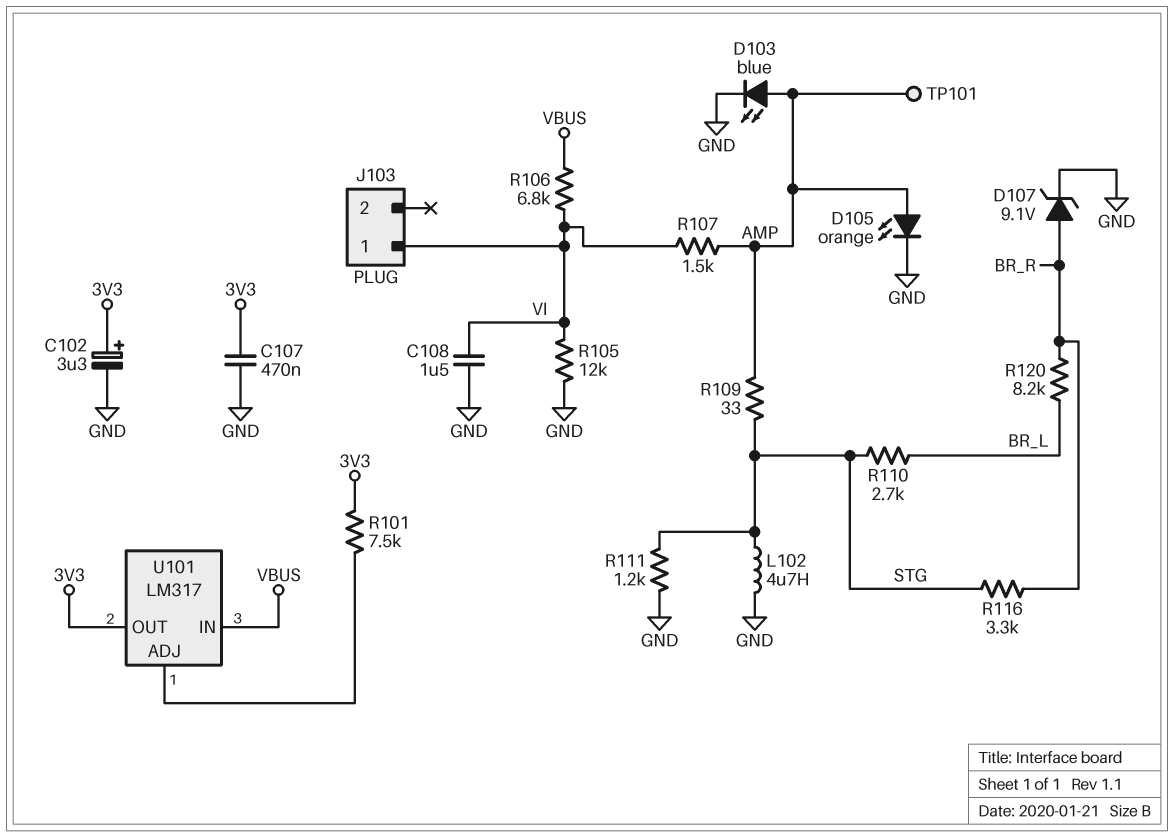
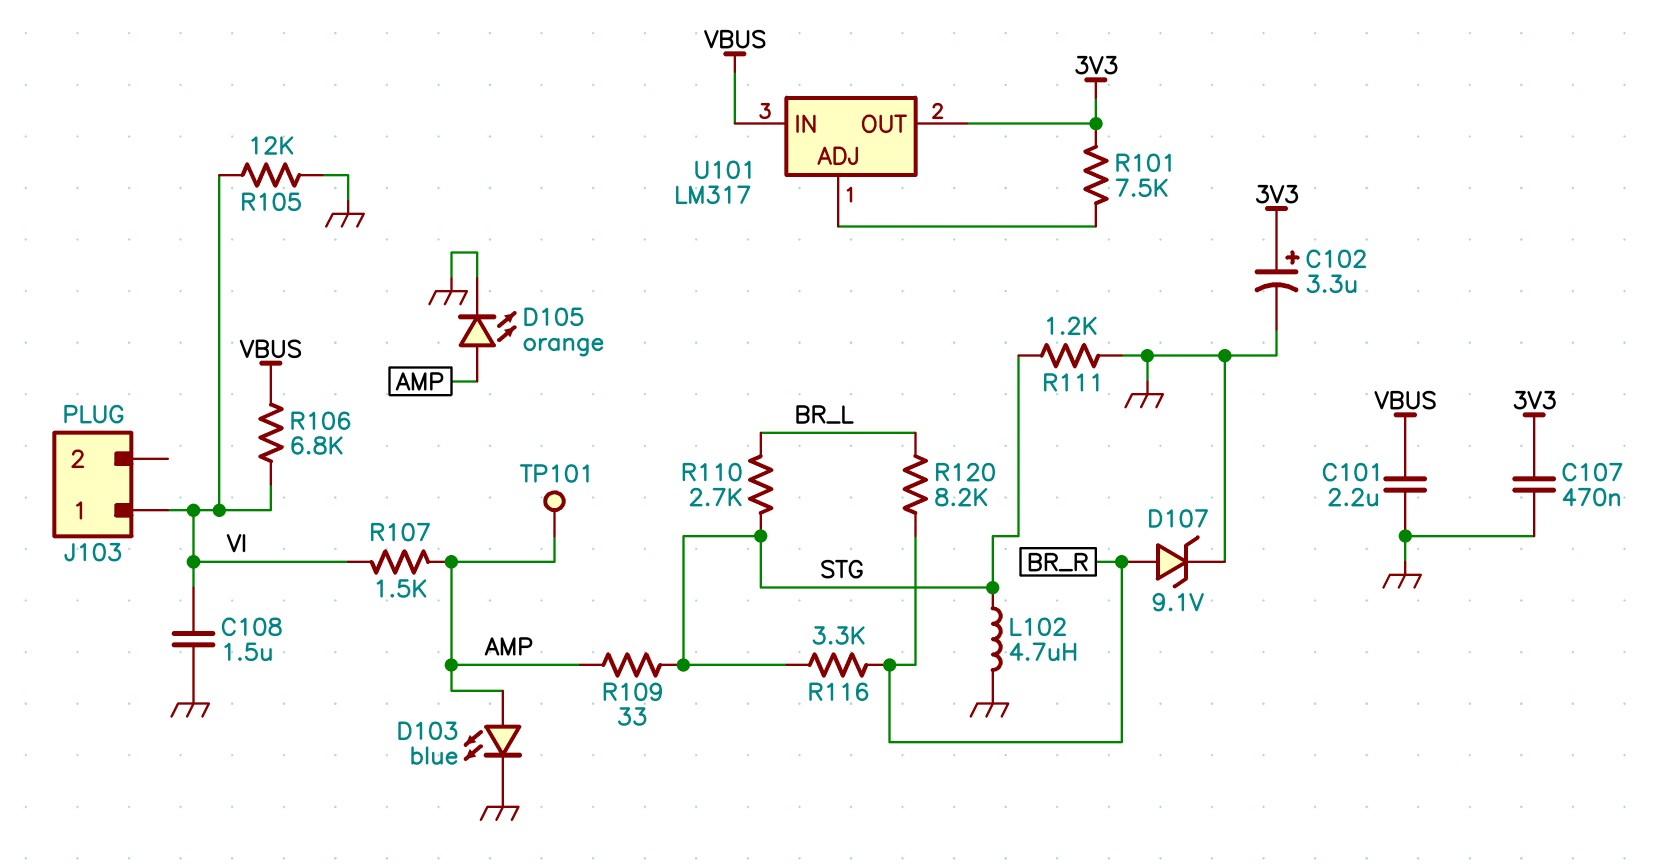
C101: none -> 2.2uF (GND, VBUS)

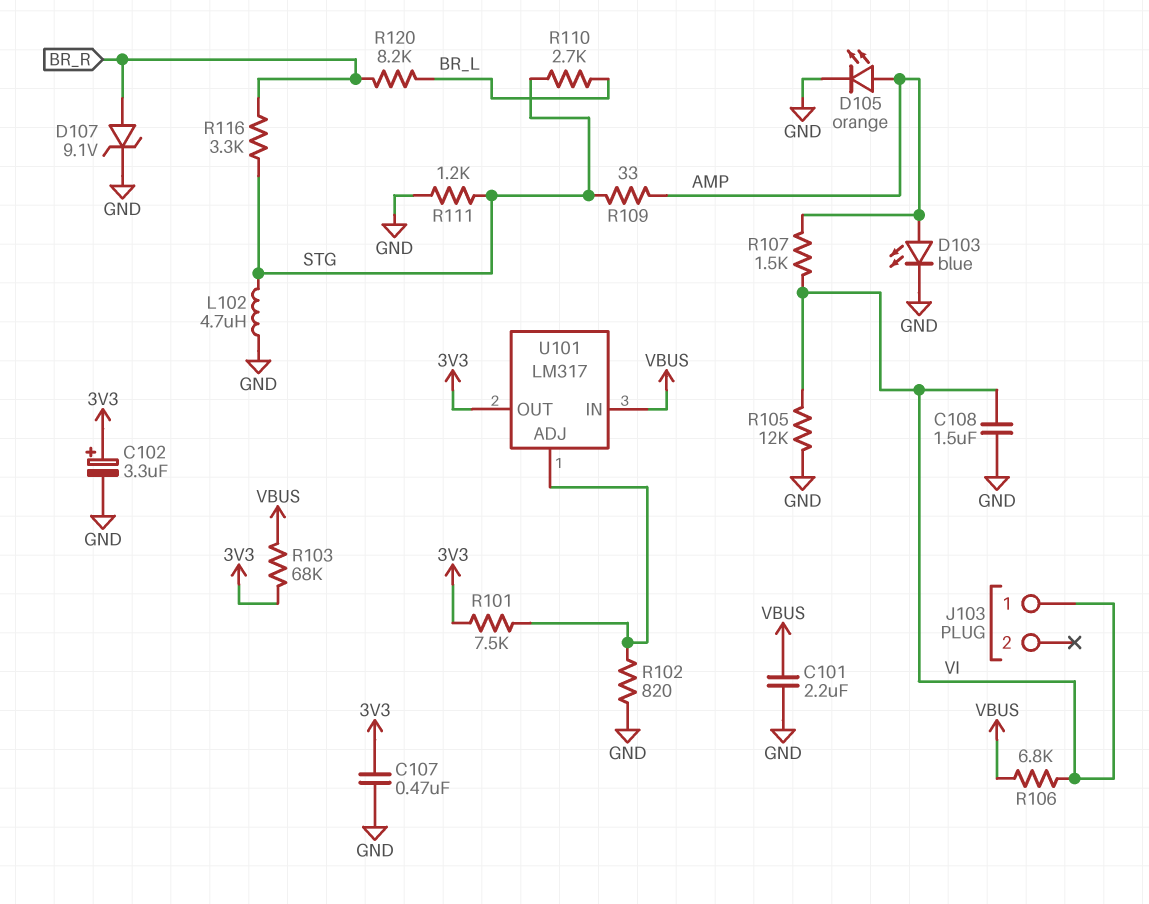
R102: none -> 820 (GND, U101/ADJ)
R103: none -> 68k (3V3, VBUS)
TP101: test point (AMP) -> none

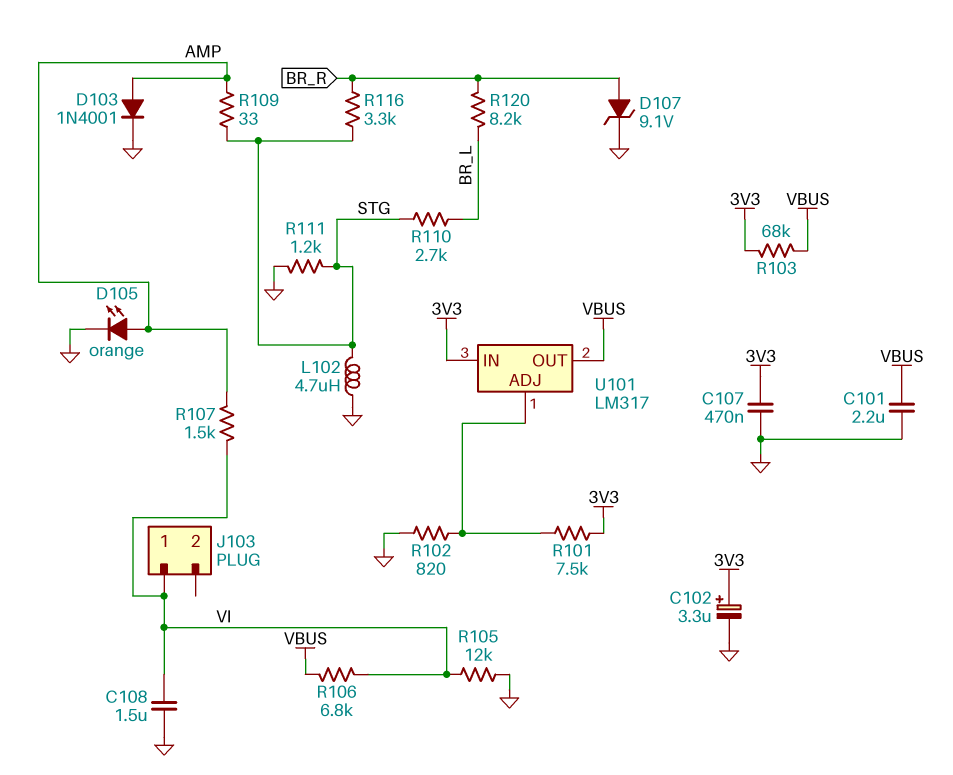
D103: LED blue (A AMP, K GND) -> diode 1N4001 (A AMP, K GND)
U101 pin IN: VBUS -> 3V3
U101 pin OUT: 3V3 -> VBUS

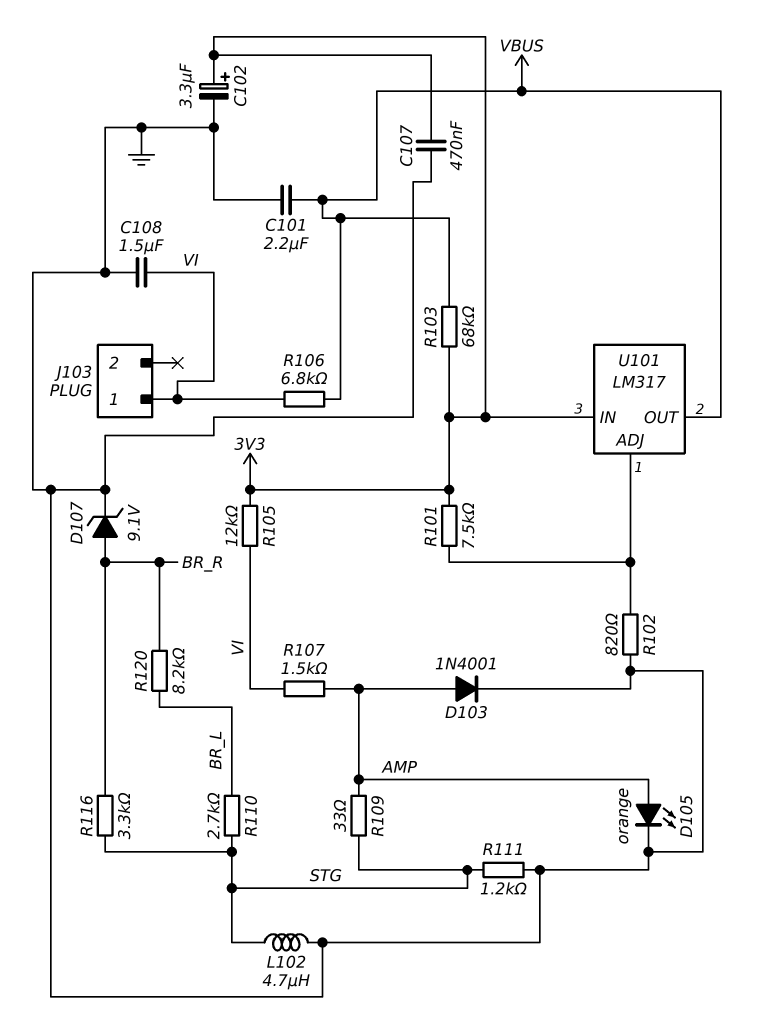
R105: 12k (GND, VI) -> 12k (3V3, VI)

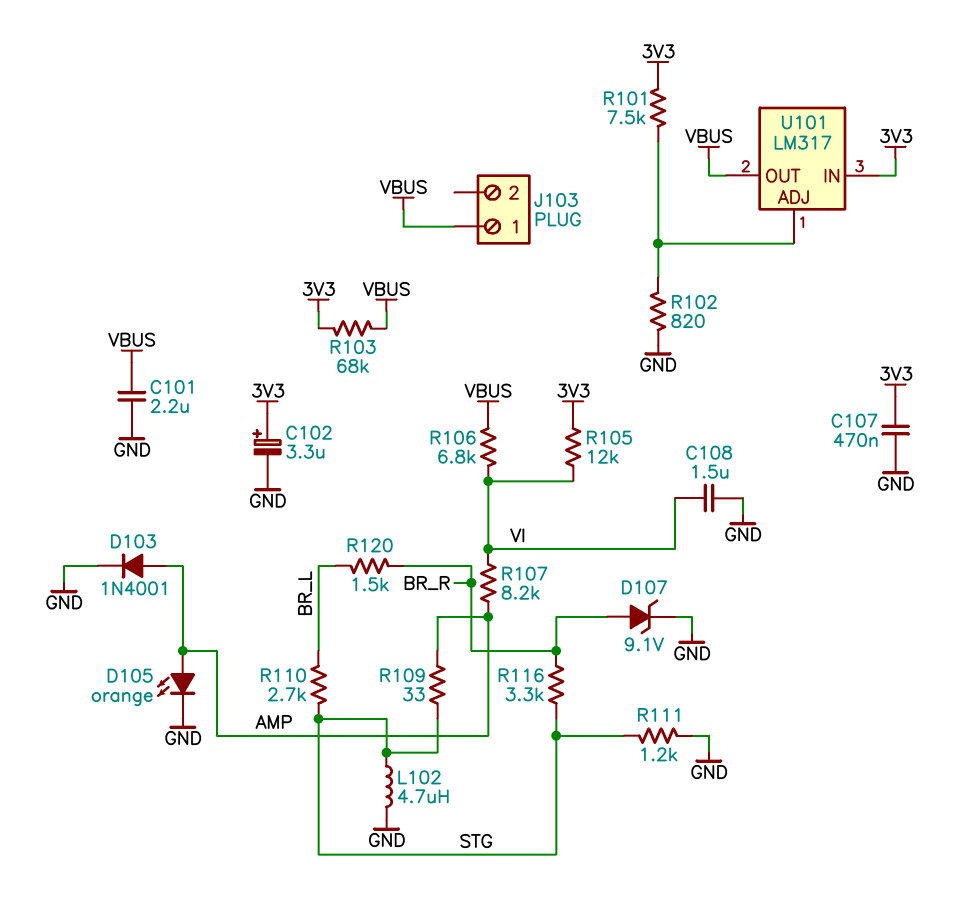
J103 pin 1: VI -> VBUS
R107: 1.5k (AMP, VI) -> 8.2k (AMP, VI)
R120: 8.2k (BR_L, BR_R) -> 1.5k (BR_L, BR_R)

